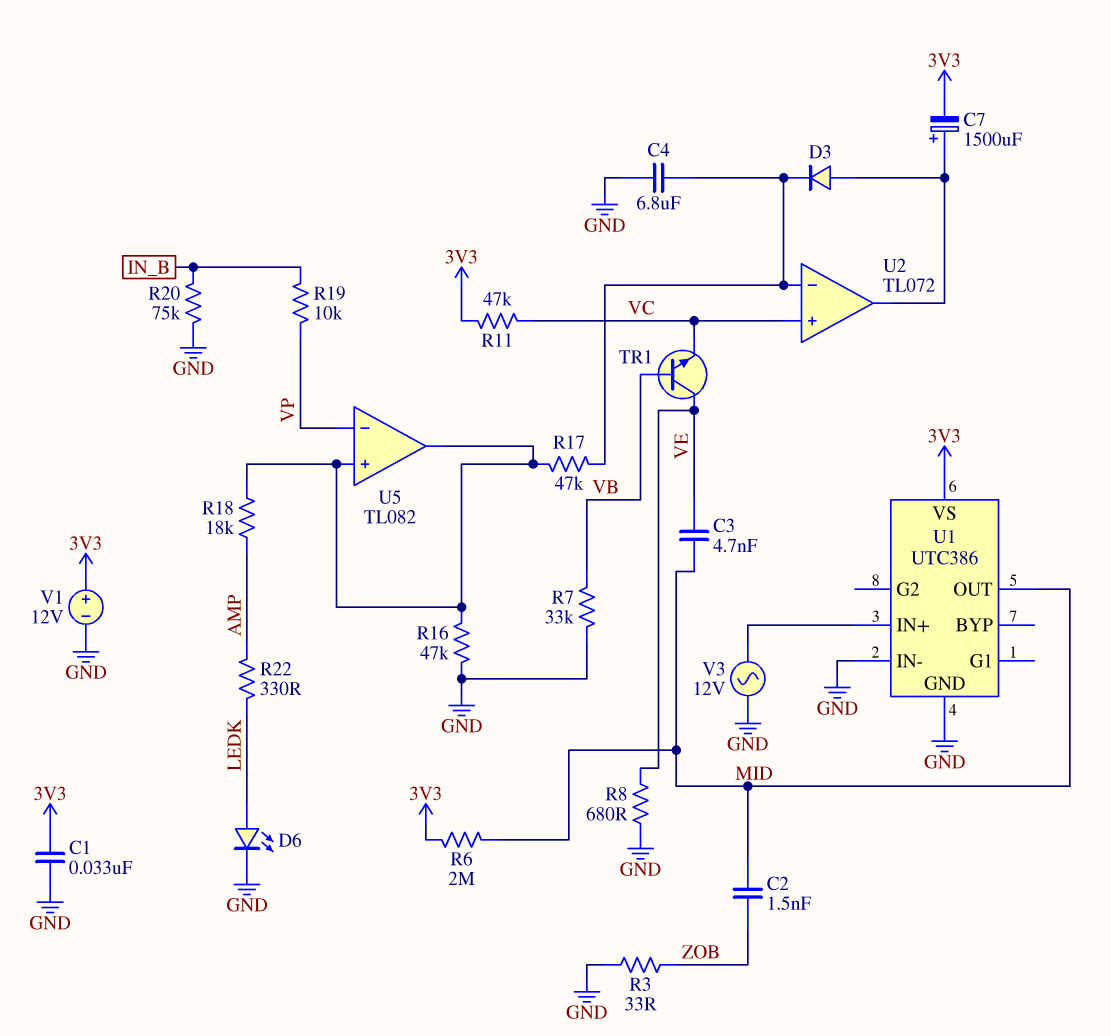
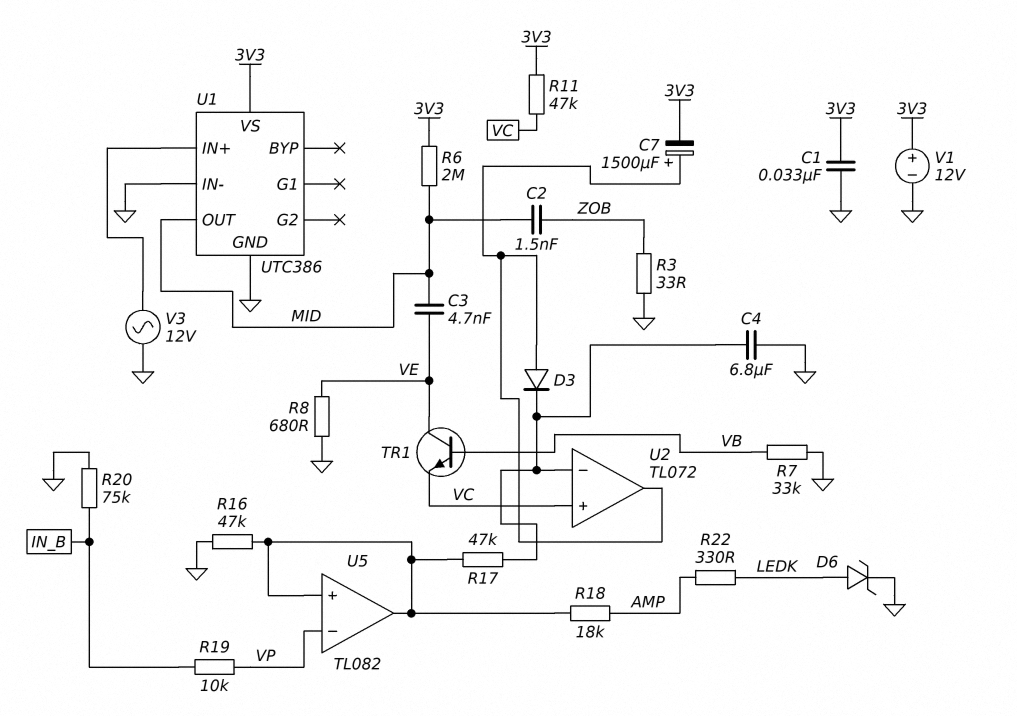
D6: LED (A LEDK, K GND) -> zener (A LEDK, K GND)

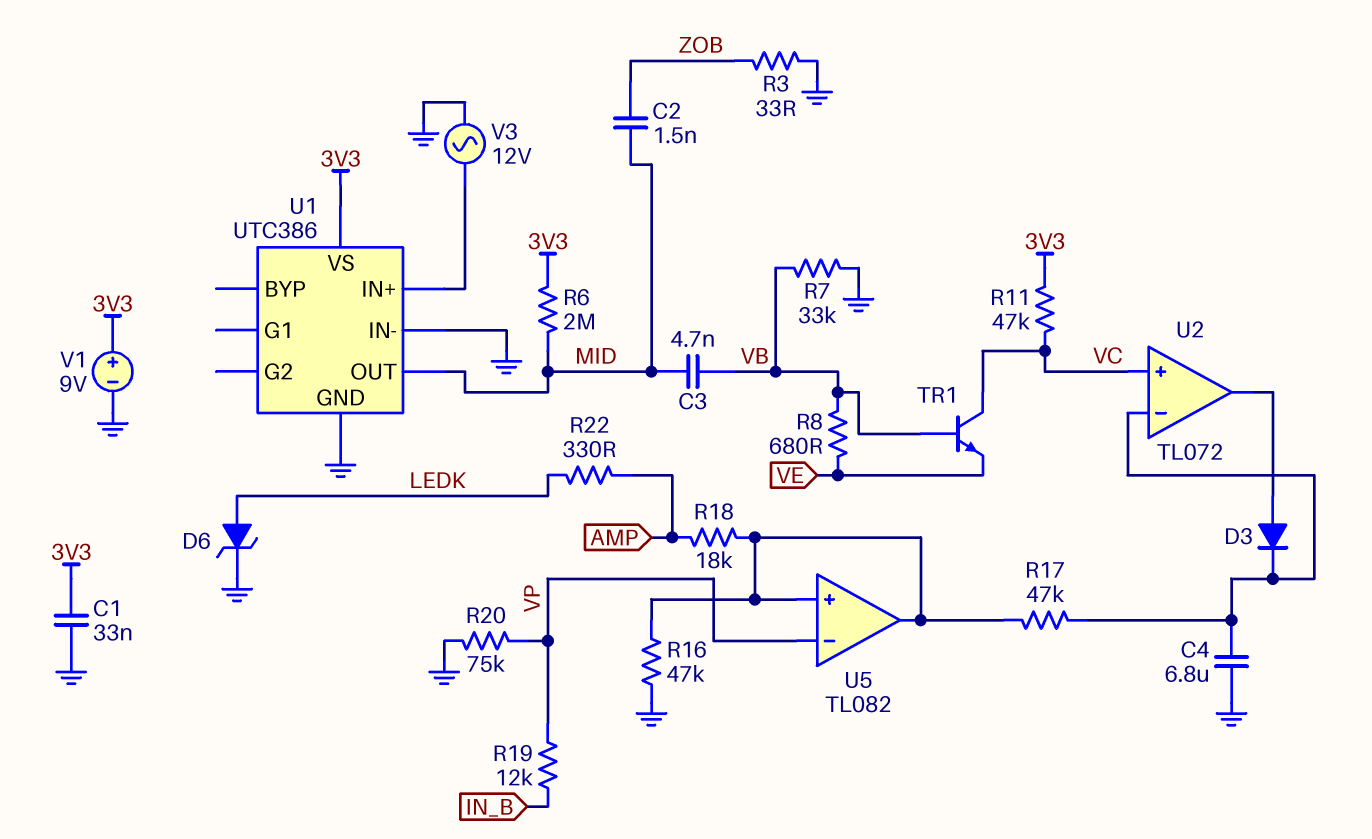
C3: 4.7nF (MID, VE) -> 4.7nF (MID, VB)
C7: 1500uF (plus U2/out, minus 3V3) -> none
R8: 680 (GND, VE) -> 680 (VB, VE)
R19: 10k (IN_B, VP) -> 12k (IN_B, VP)
R20: 75k (GND, IN_B) -> 75k (GND, VP)
TR1: NPN (B VB, C VE, E VC) -> NPN (B VB, C VC, E VE)
V1: 12V (plus 3V3, minus GND) -> 9V (plus 3V3, minus GND)

